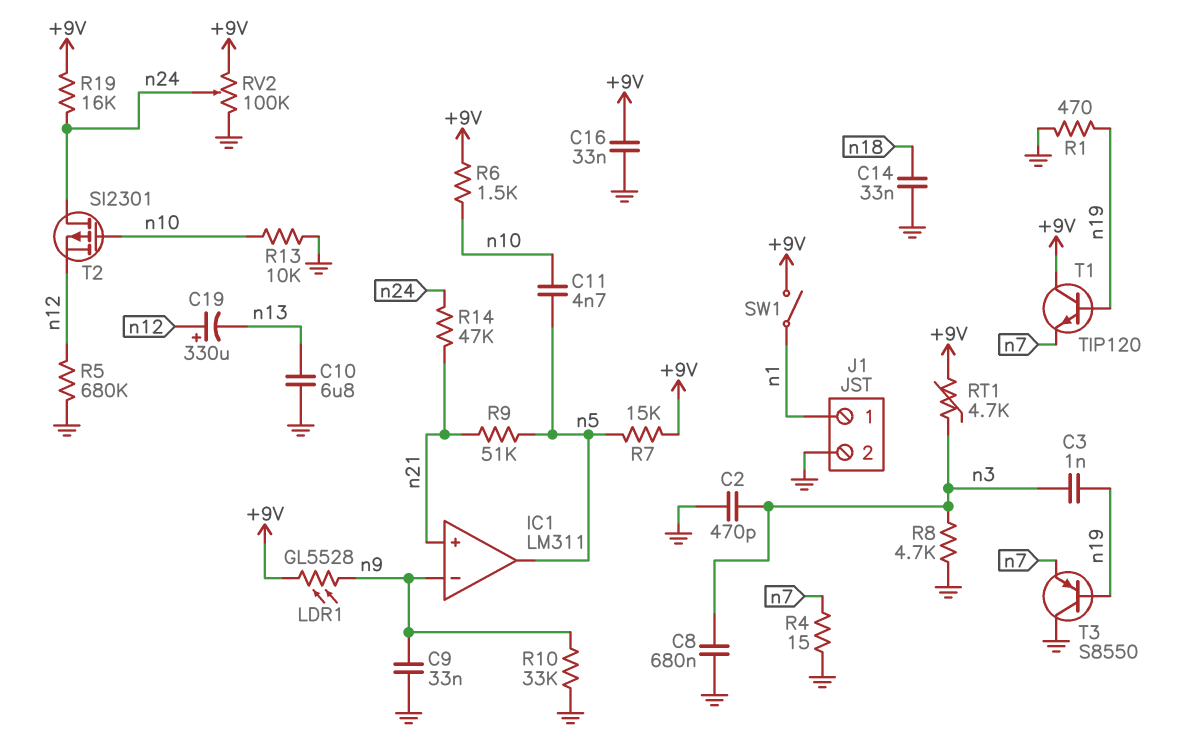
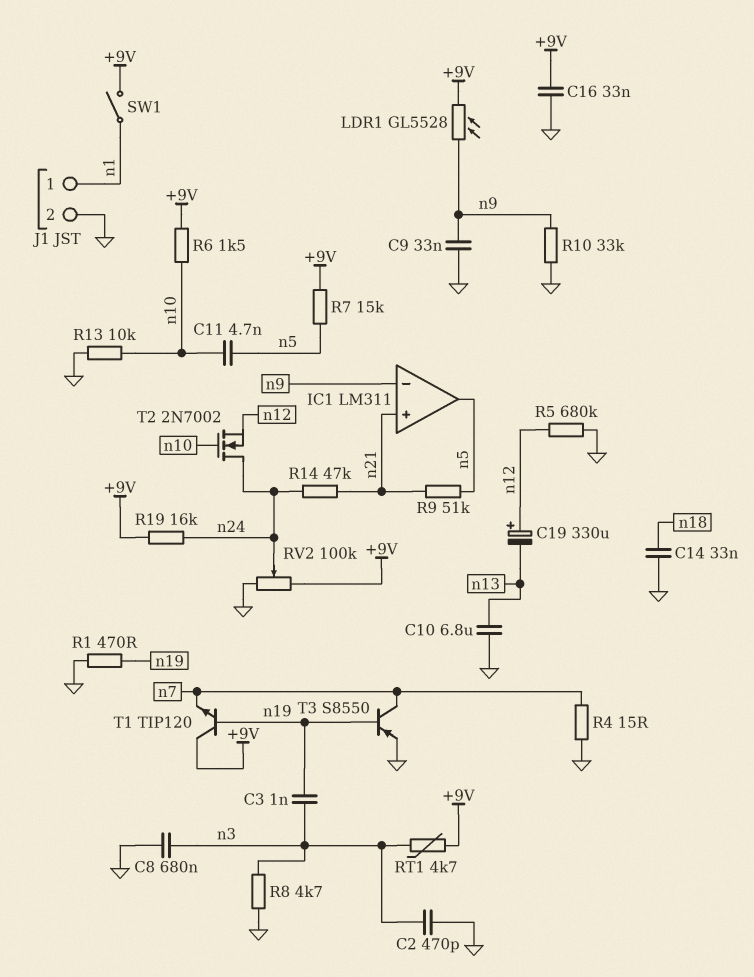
T2: PMOS SI2301 (G n10, D n24, S n12) -> NMOS 2N7002 (G n10, D n24, S n12)
T3: PNP S8550 (B n19, C GND, E n7) -> PNP S8550 (B n19, C n7, E GND)

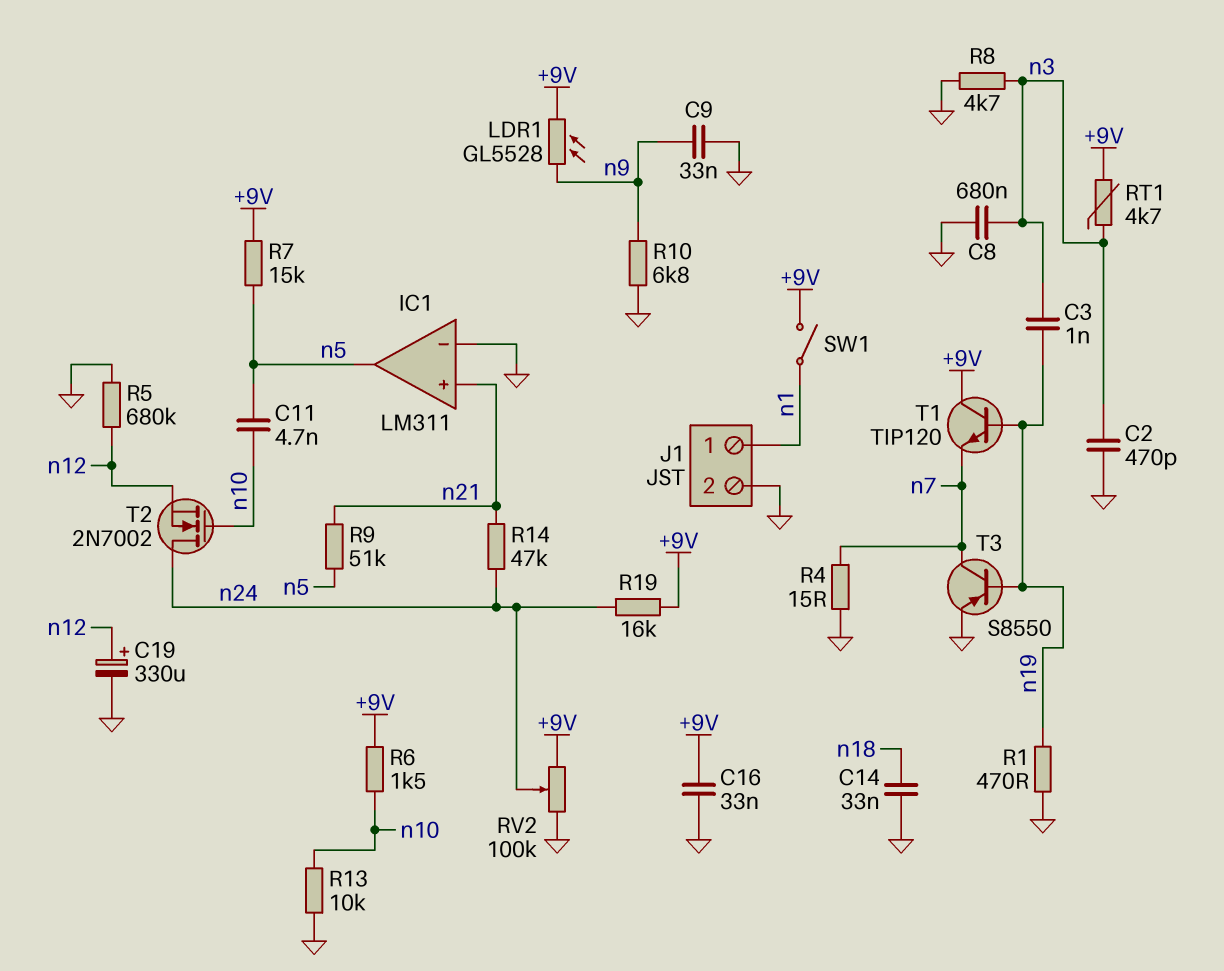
C10: 6.8uF (GND, n13) -> none
C19: 330uF (plus n12, minus n13) -> 330uF (plus n12, minus GND)
IC1 pin in-: n9 -> GND
R10: 33k (GND, n9) -> 6.8k (GND, n9)

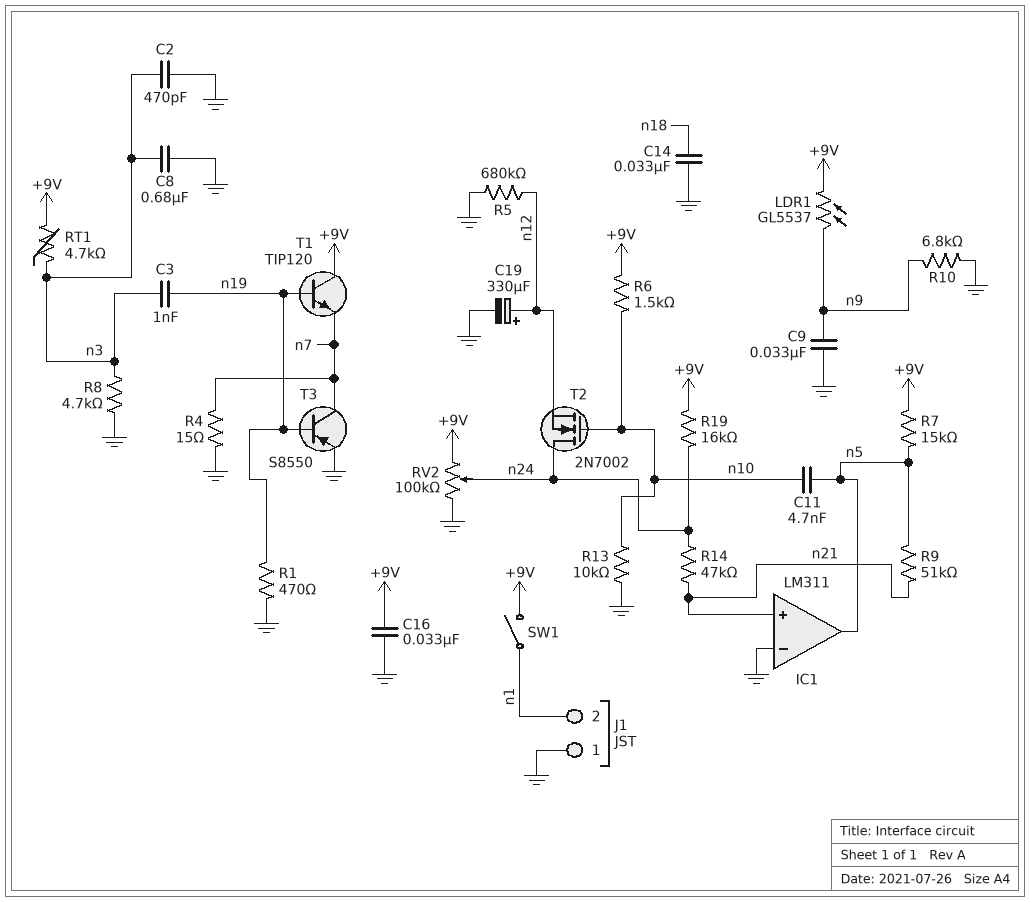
J1 pin 1: n1 -> GND
J1 pin 2: GND -> n1
LDR1: GL5528 (+9V, n9) -> GL5537 (+9V, n9)

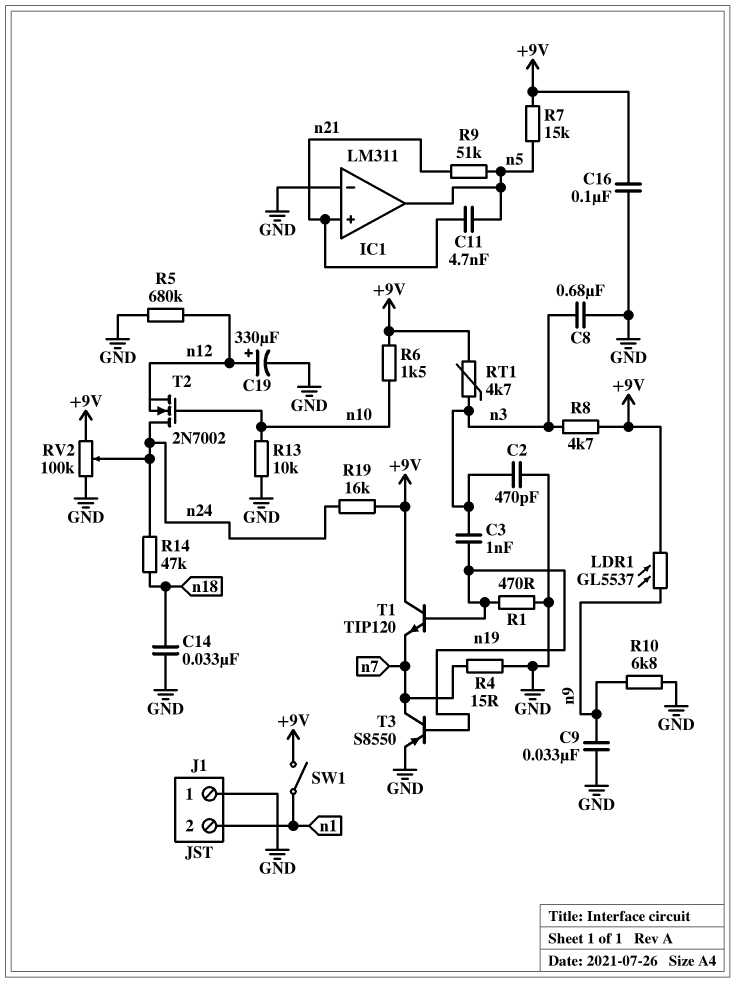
C11: 4.7nF (n5, n10) -> 4.7nF (n5, n21)
C16: 33nF (+9V, GND) -> 100nF (+9V, GND)
R8: 4.7k (GND, n3) -> 4.7k (+9V, n3)
R14: 47k (n21, n24) -> 47k (n18, n24)

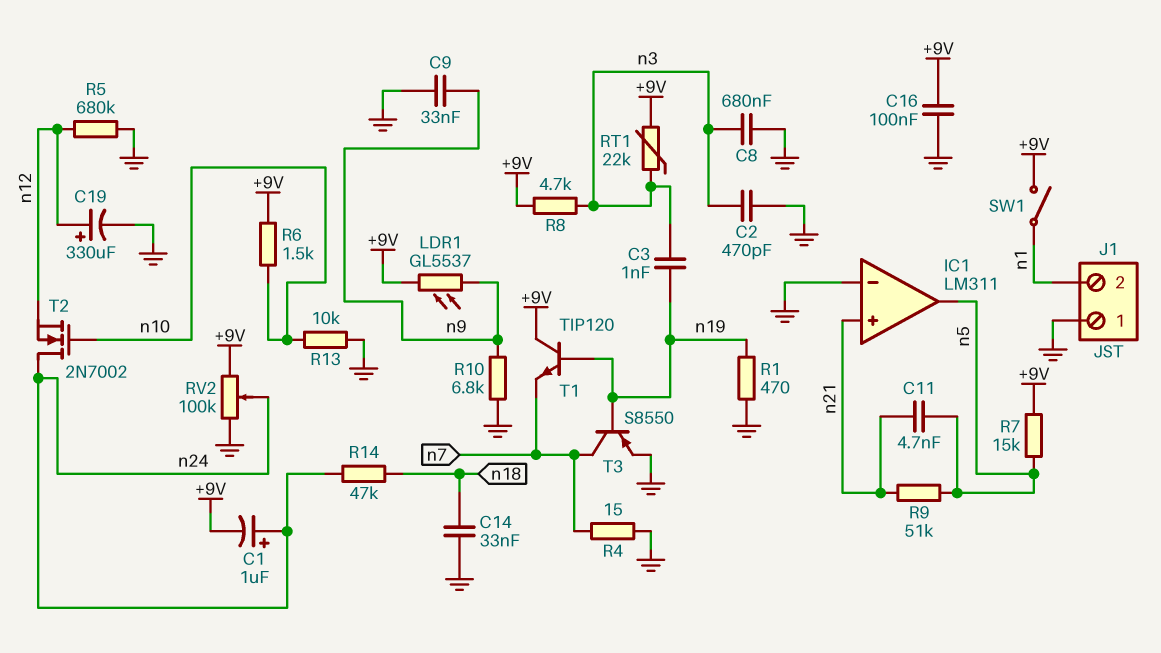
C1: none -> 1uF (plus n24, minus +9V)
R19: 16k (+9V, n24) -> none
RT1: 4.7k (+9V, n3) -> 22k (+9V, n3)

